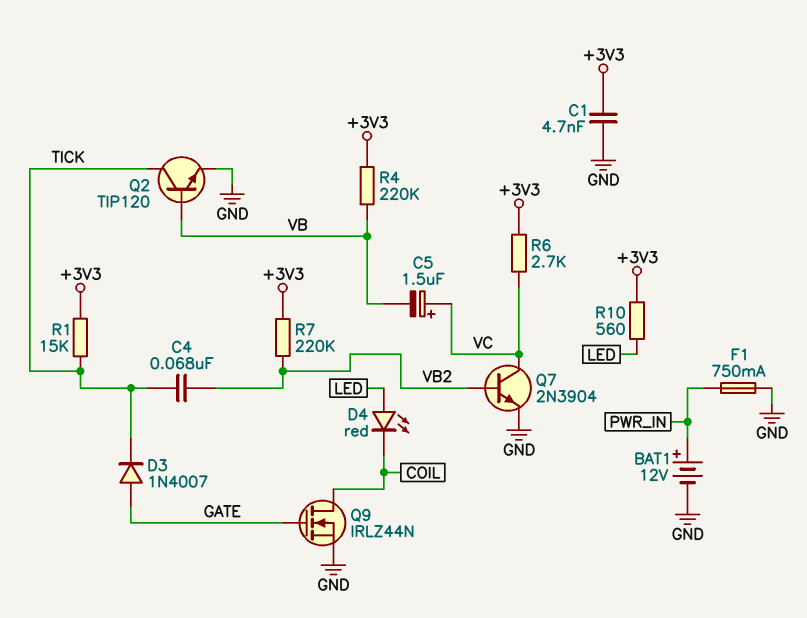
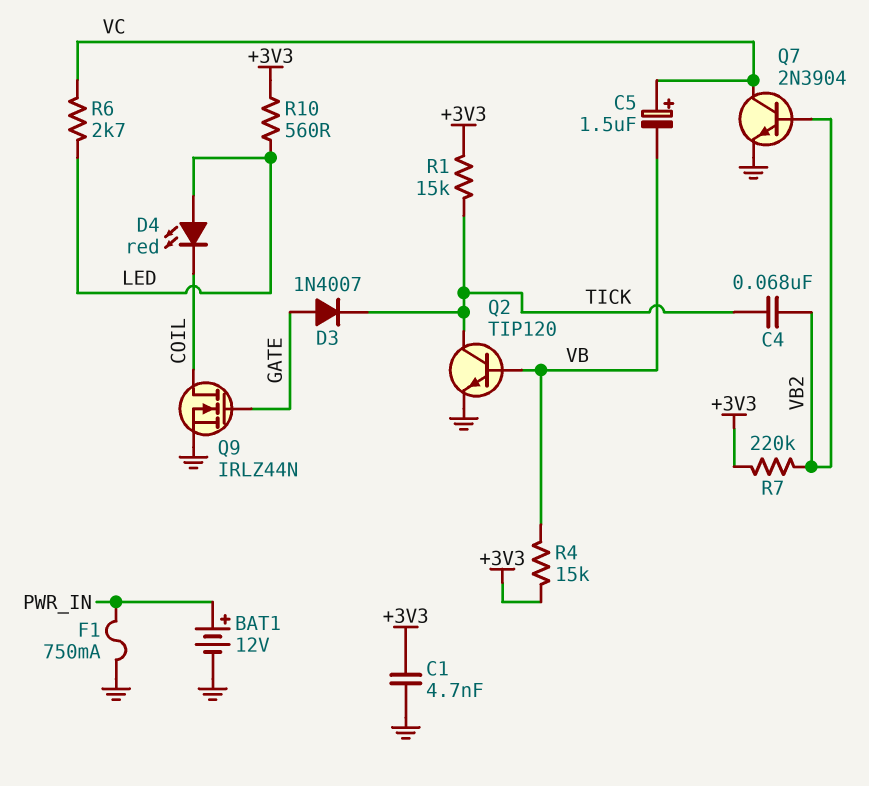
R4: 220k (+3V3, VB) -> 15k (+3V3, VB)
R6: 2.7k (+3V3, VC) -> 2.7k (LED, VC)

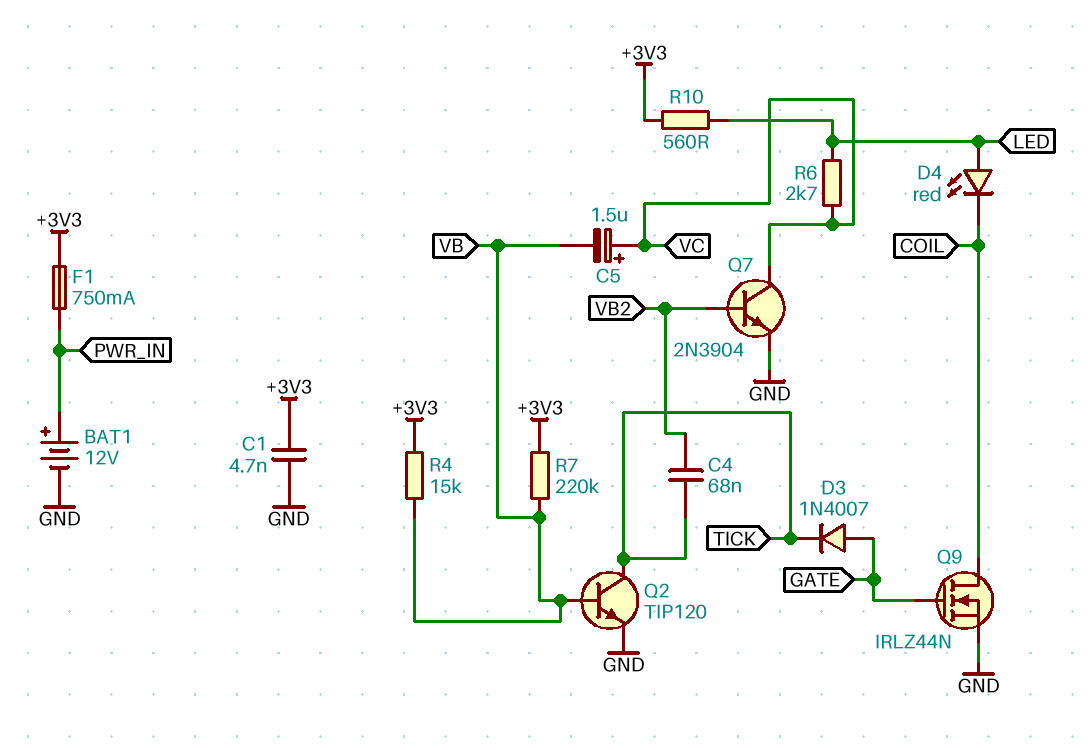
F1: 750mA (GND, PWR_IN) -> 750mA (+3V3, PWR_IN)
R1: 15k (+3V3, TICK) -> none
R7: 220k (+3V3, VB2) -> 220k (+3V3, VB)

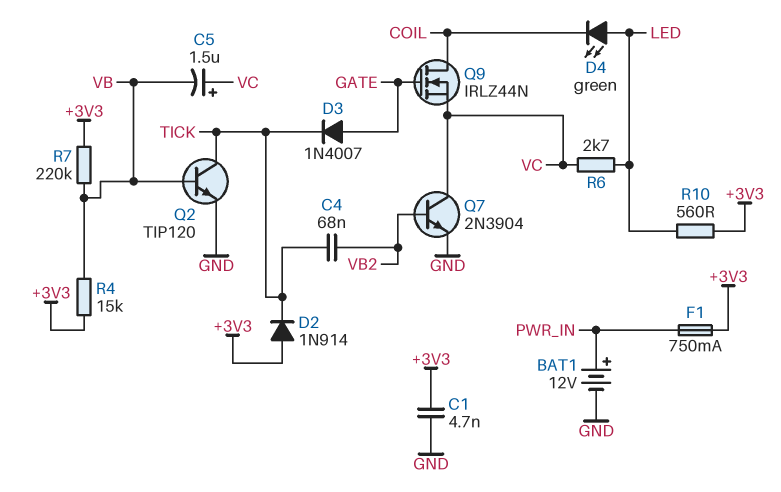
D2: none -> diode 1N914 (A +3V3, K TICK)
D4: LED red (A LED, K COIL) -> LED green (A LED, K COIL)
Q9: NMOS IRLZ44N (G GATE, D COIL, S GND) -> NMOS IRLZ44N (G GATE, D COIL, S VC)

